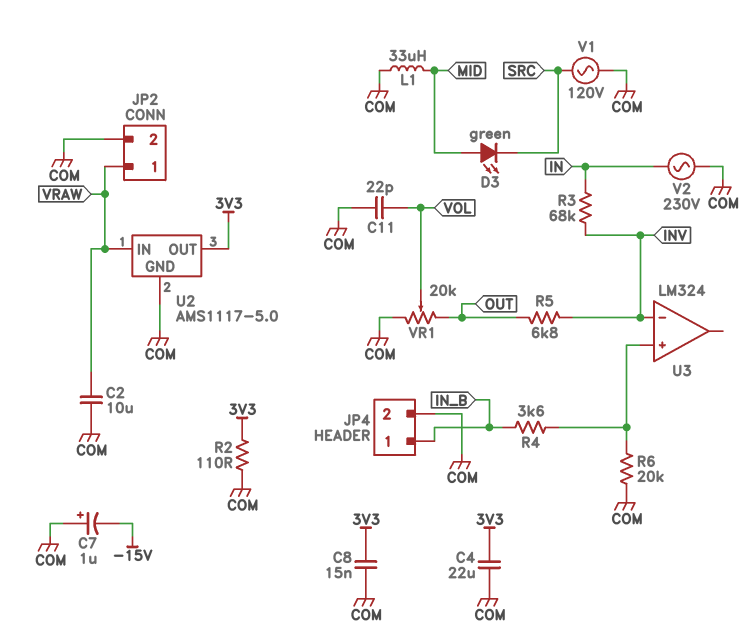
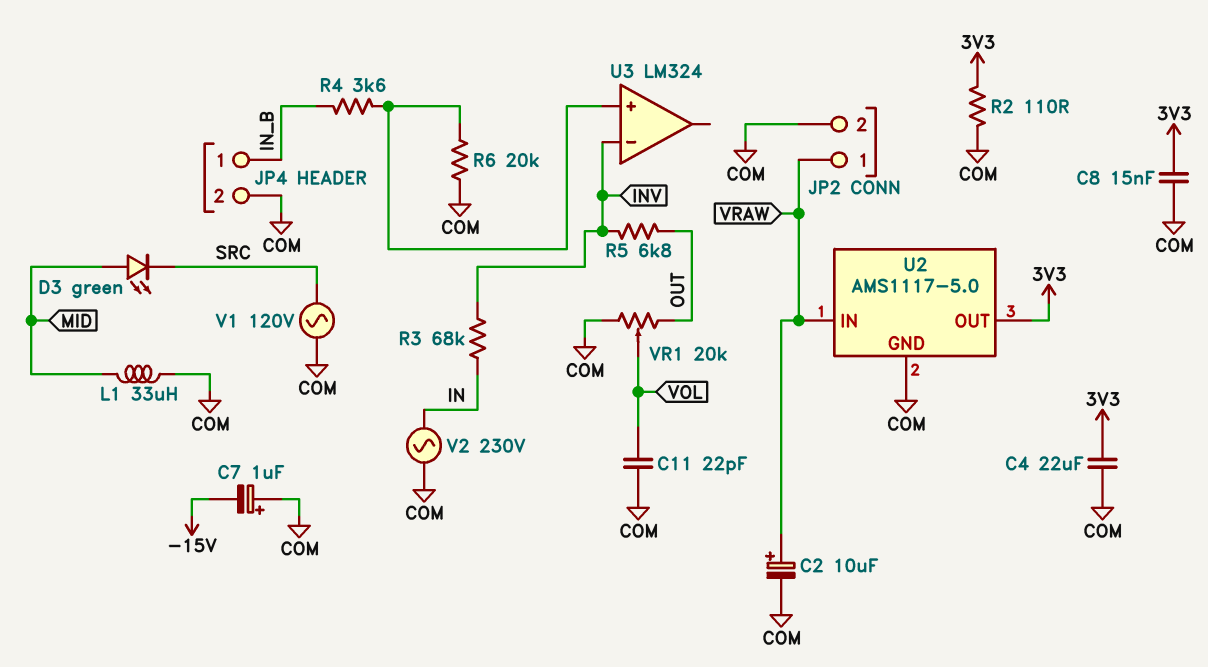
C2: 10uF (COM, VRAW) -> 10uF (plus VRAW, minus COM)

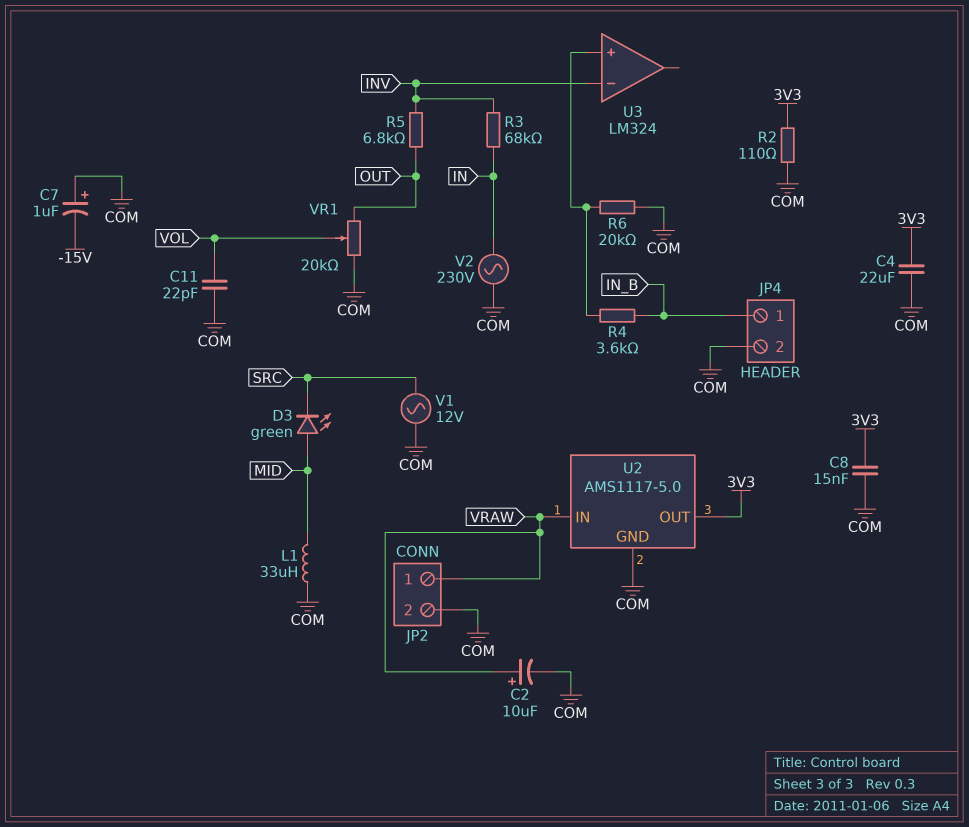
V1: AC 120V (COM, SRC) -> AC 12V (COM, SRC)

